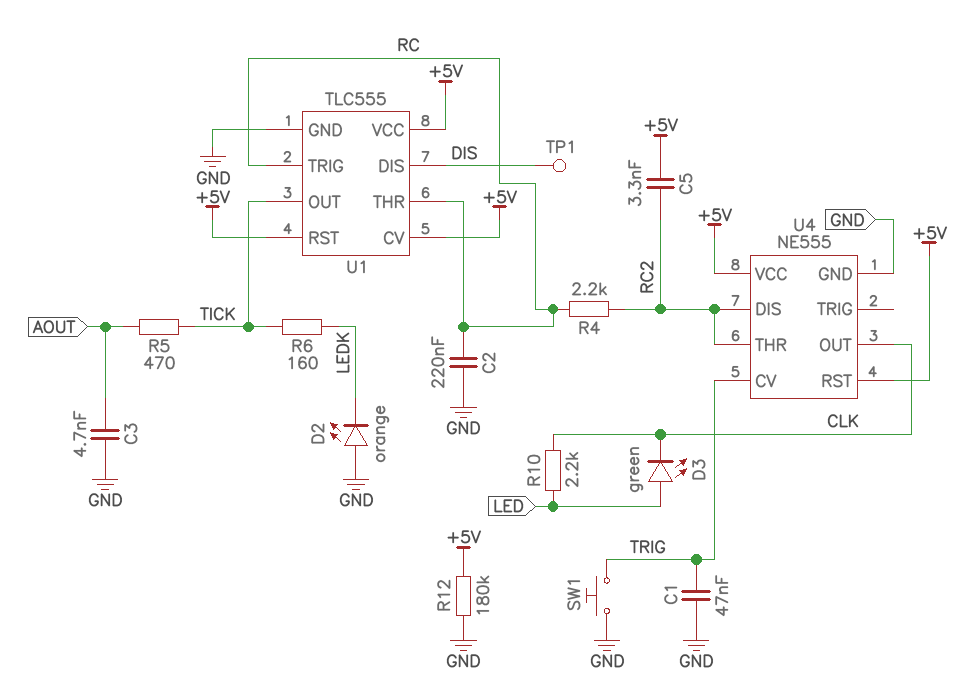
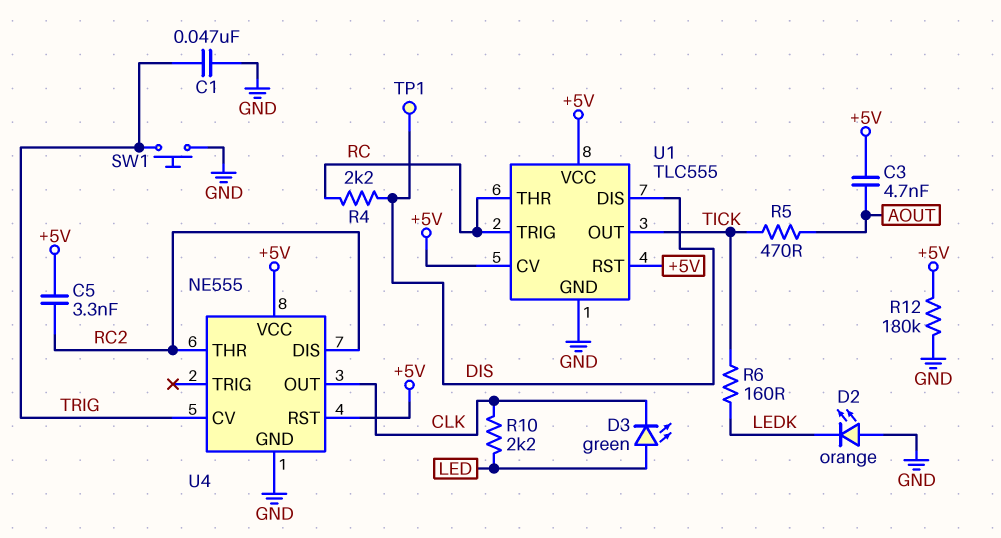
C2: 220nF (GND, RC) -> none
C3: 4.7nF (AOUT, GND) -> 4.7nF (+5V, AOUT)
R4: 2.2k (RC, RC2) -> 2.2k (DIS, RC)

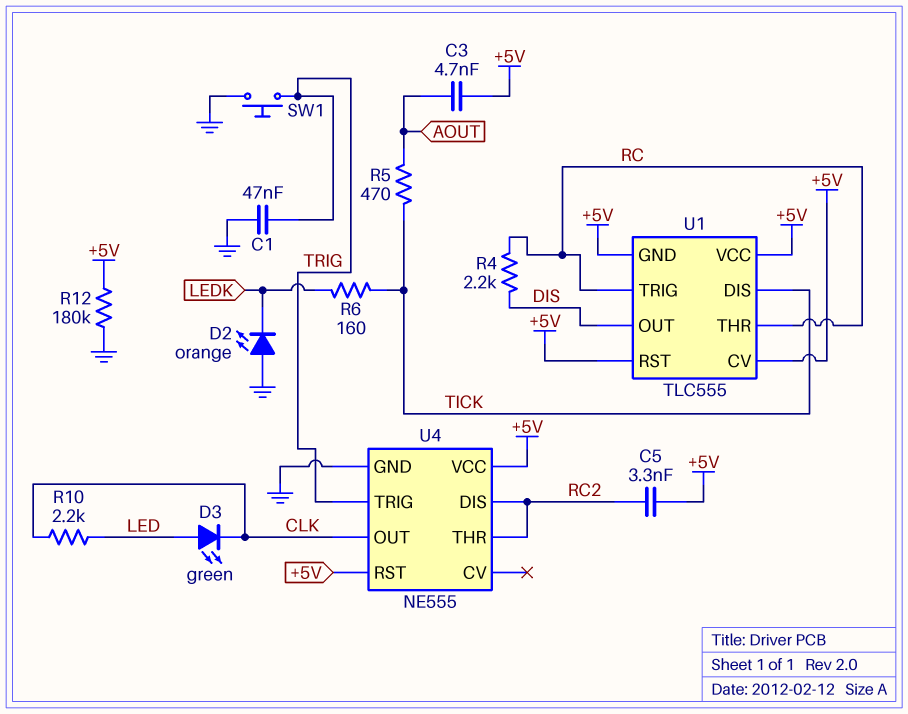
TP1: test point (DIS) -> none
U1 pin DIS: DIS -> TICK
U1 pin GND: GND -> +5V
U1 pin OUT: TICK -> DIS
U4 pin CV: TRIG -> none
U4 pin TRIG: none -> TRIG

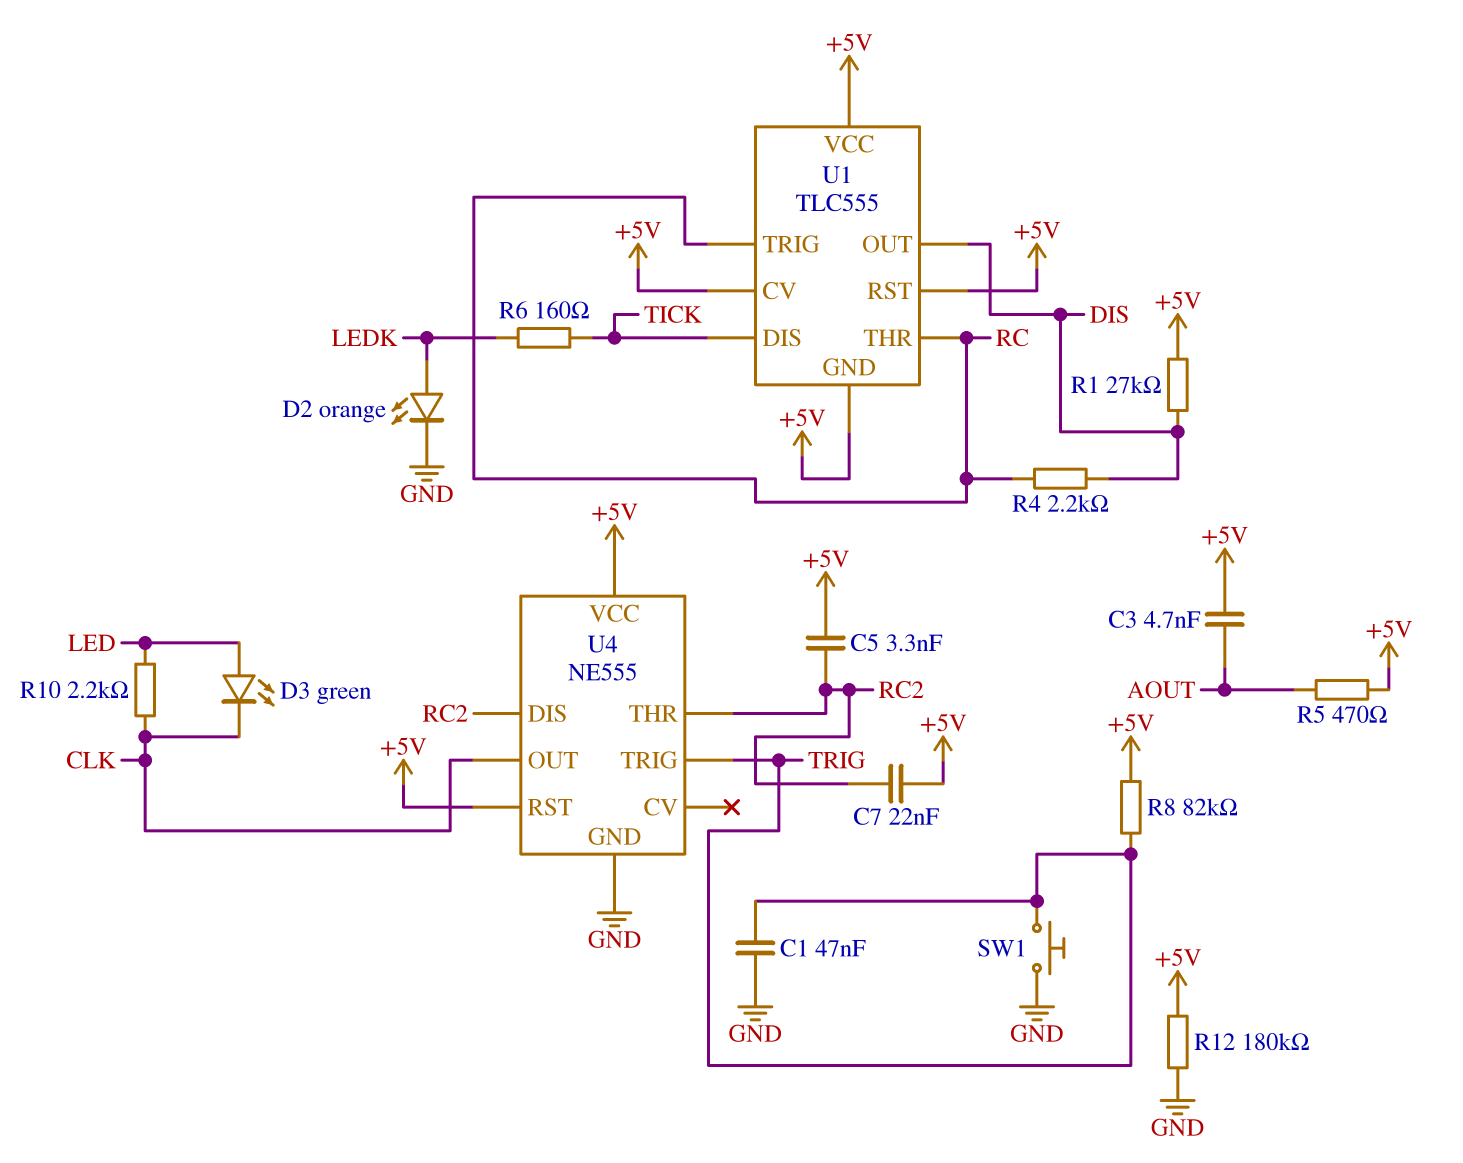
C7: none -> 22nF (+5V, RC2)
D2: LED orange (A GND, K LEDK) -> LED orange (A LEDK, K GND)
R1: none -> 27k (+5V, DIS)
R5: 470 (AOUT, TICK) -> 470 (+5V, AOUT)
R8: none -> 82k (+5V, TRIG)

